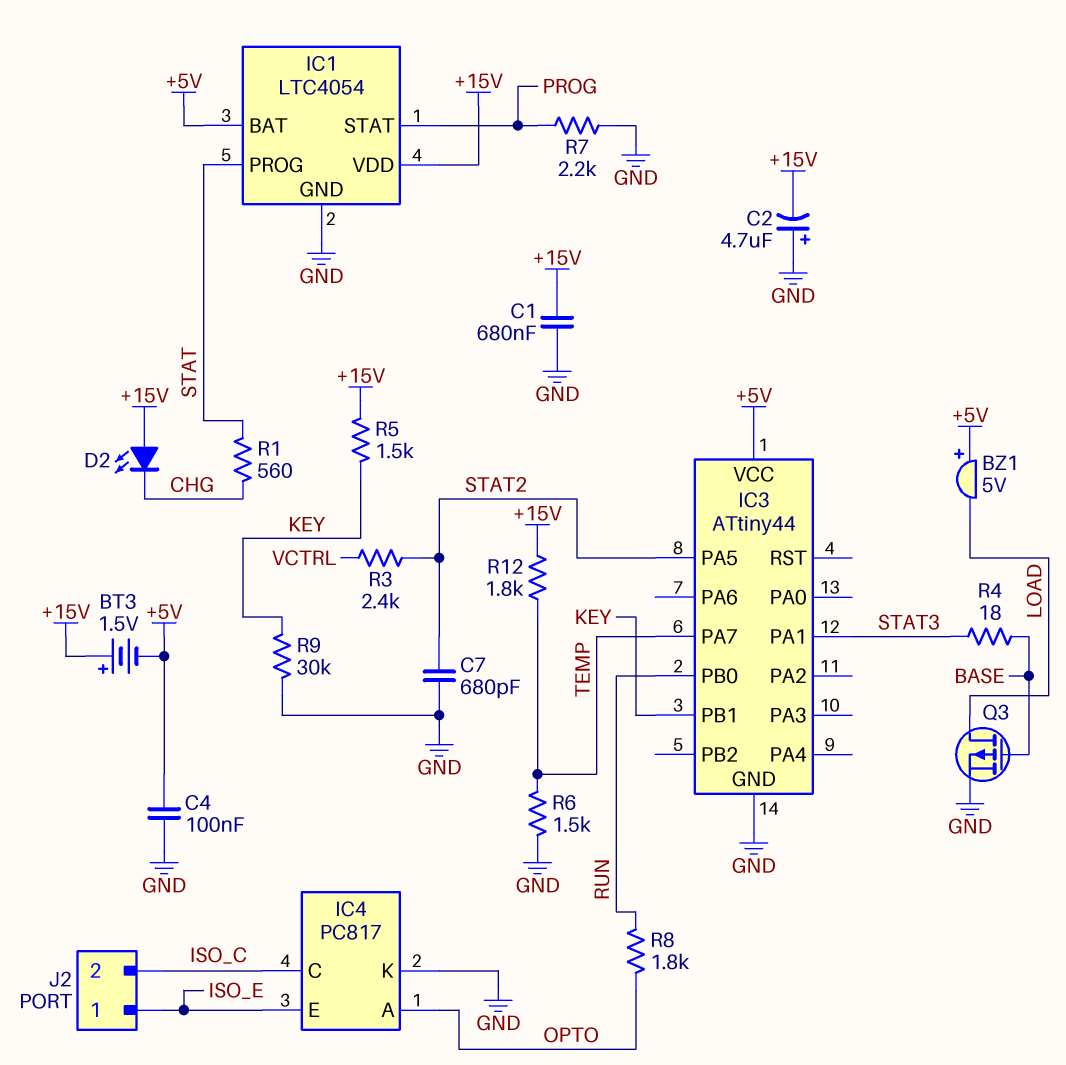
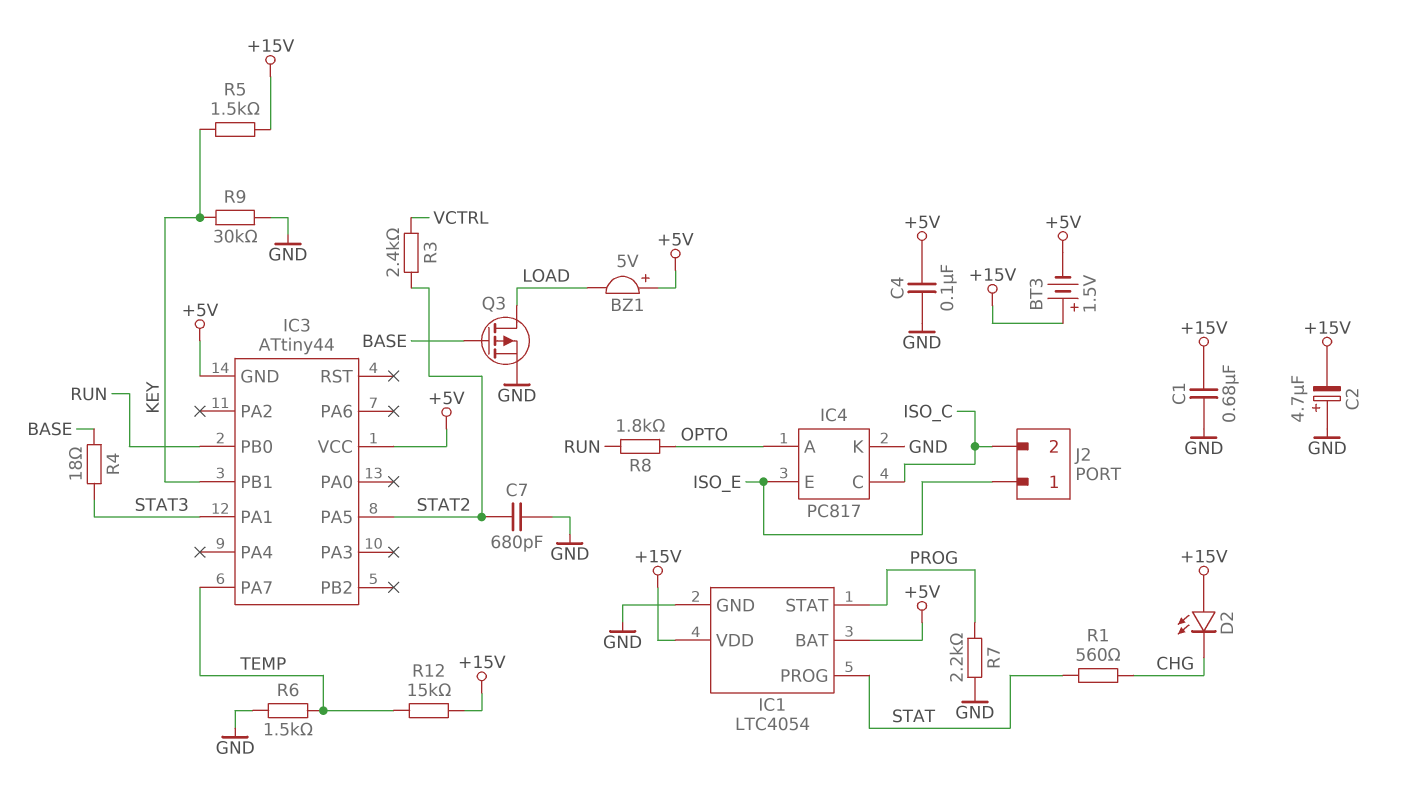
IC3 pin GND: GND -> +5V
R12: 1.8k (+15V, TEMP) -> 15k (+15V, TEMP)

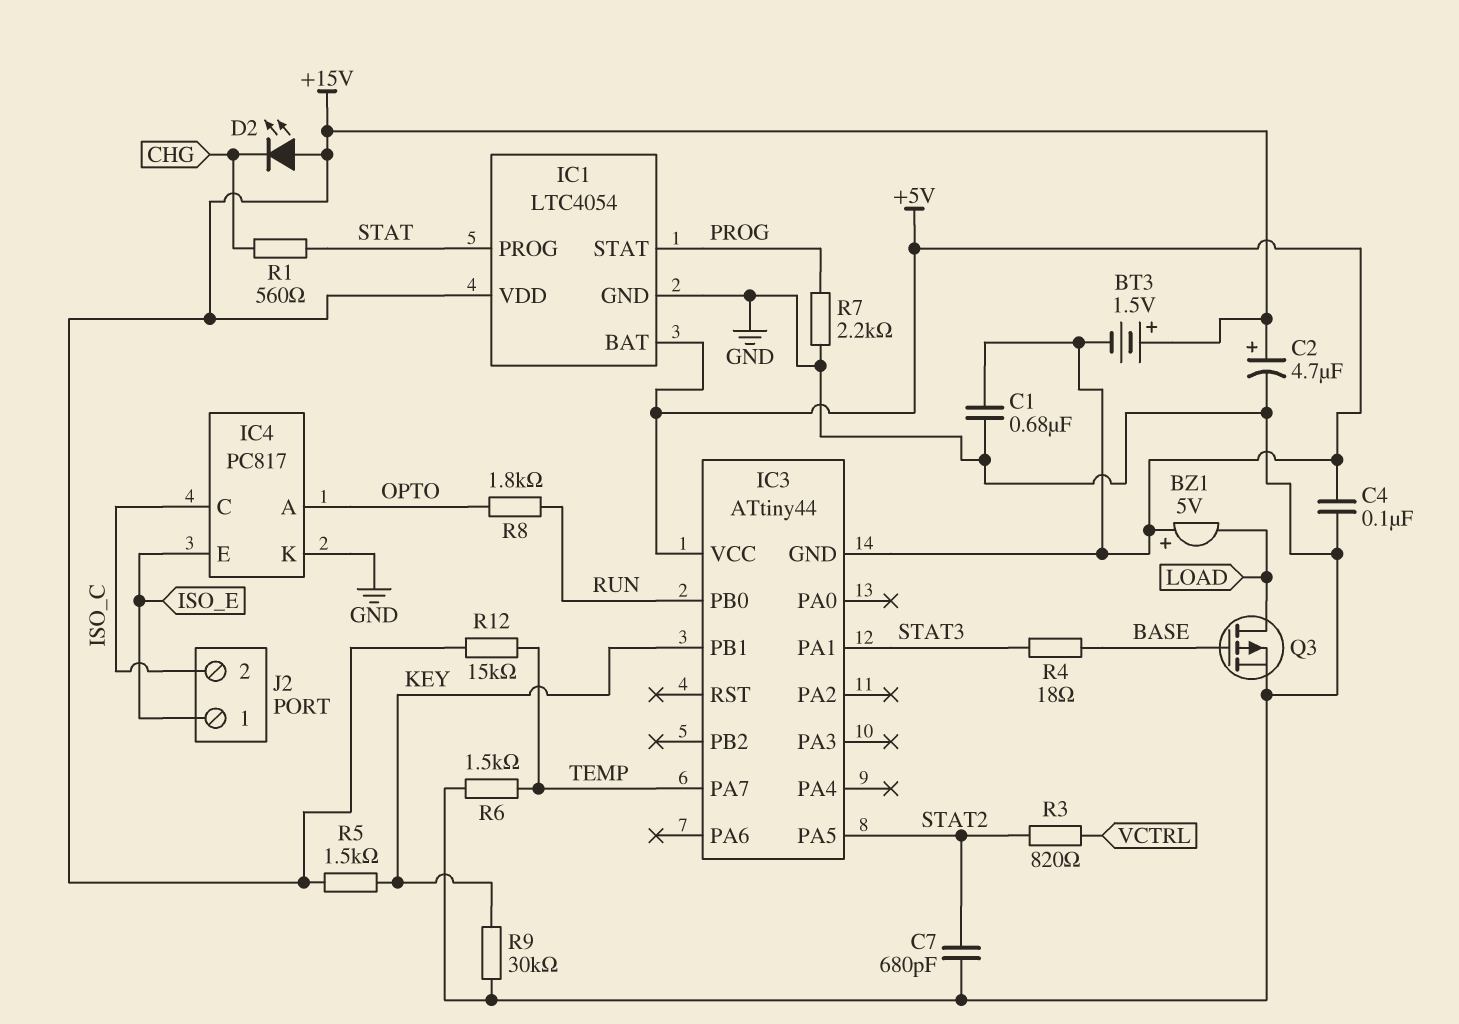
C1: 680nF (+15V, GND) -> 680nF (+5V, GND)
C2: 4.7uF (plus GND, minus +15V) -> 4.7uF (plus +15V, minus GND)
R3: 2.4k (STAT2, VCTRL) -> 820 (STAT2, VCTRL)

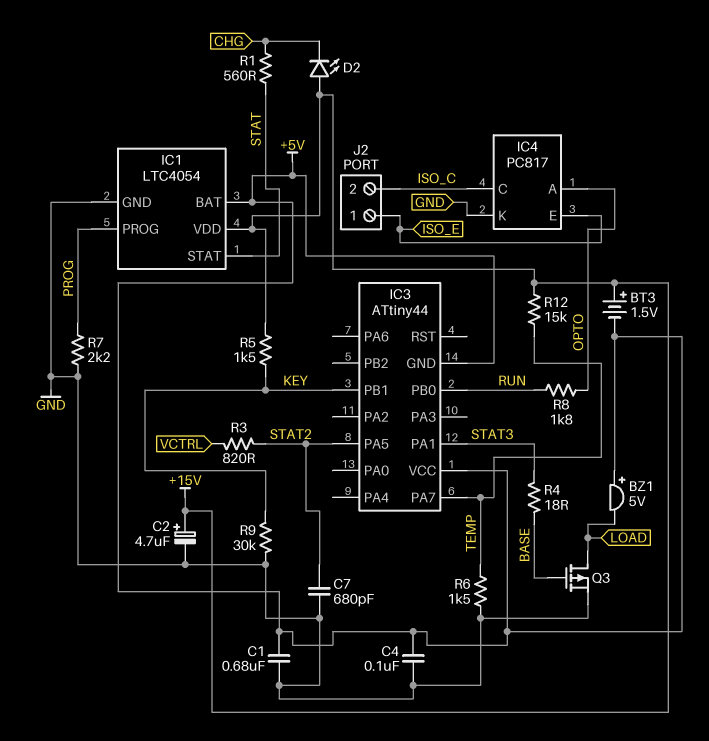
IC1 pin PROG: STAT -> PROG
IC1 pin STAT: PROG -> STAT

